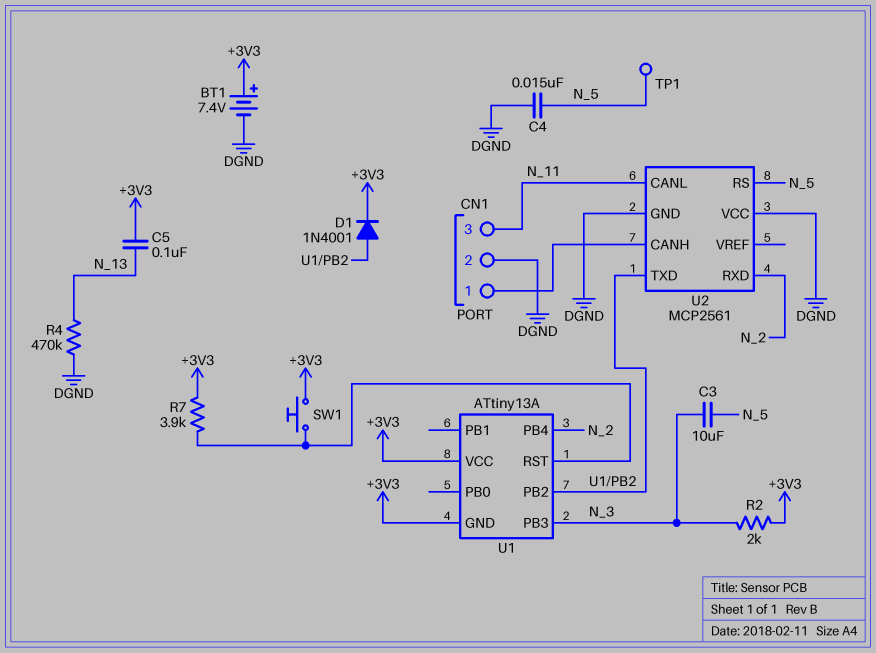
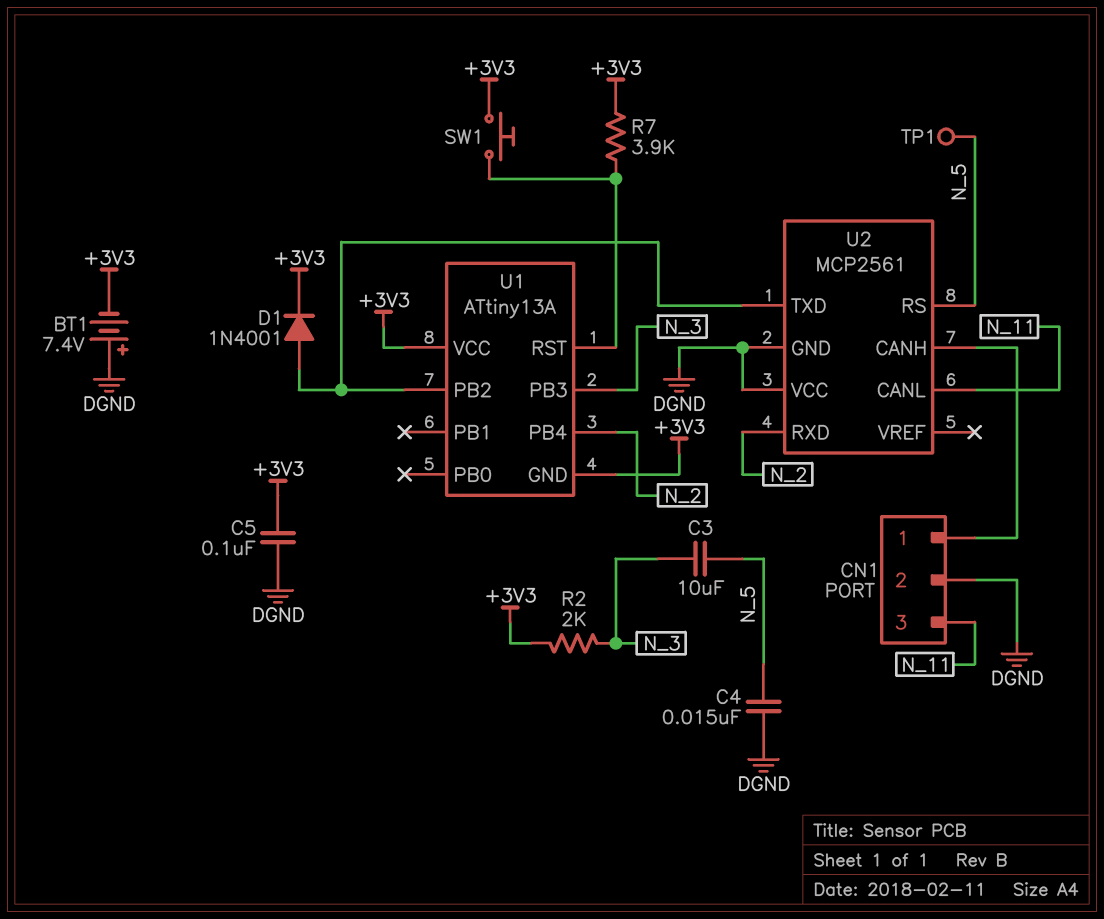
BT1: 7.4V (plus +3V3, minus DGND) -> 7.4V (plus DGND, minus +3V3)
C5: 100nF (+3V3, N_13) -> 100nF (+3V3, DGND)
R4: 470k (DGND, N_13) -> none

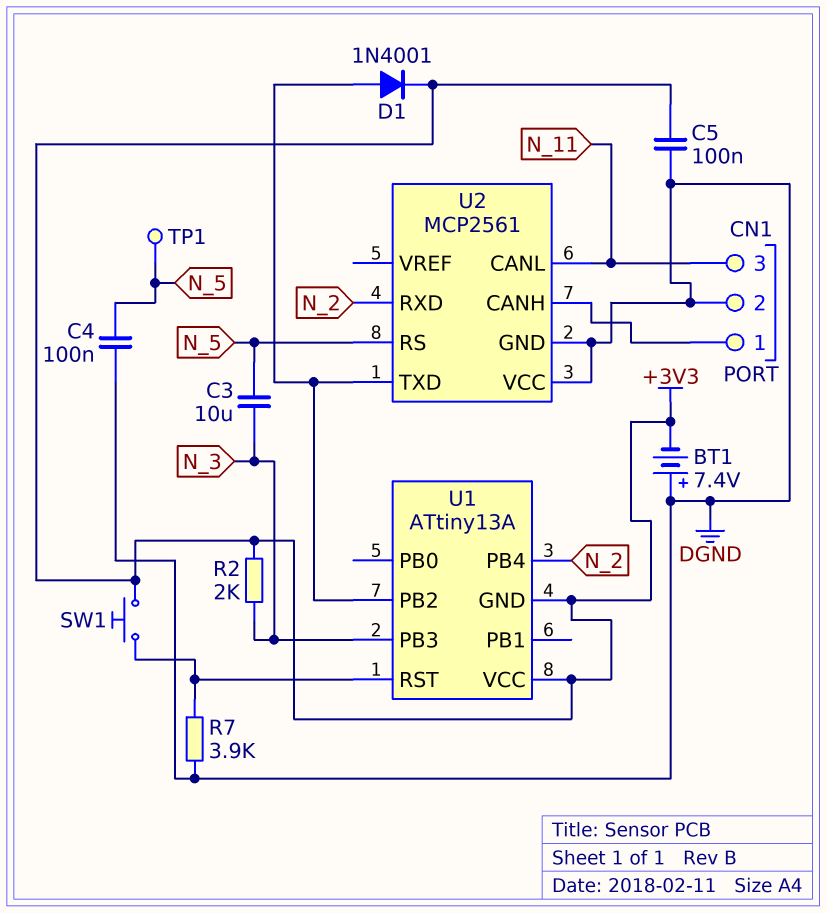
C4: 15nF (DGND, N_5) -> 100nF (DGND, N_5)
R7: 3.9k (+3V3, U1/RST) -> 3.9k (DGND, U1/RST)

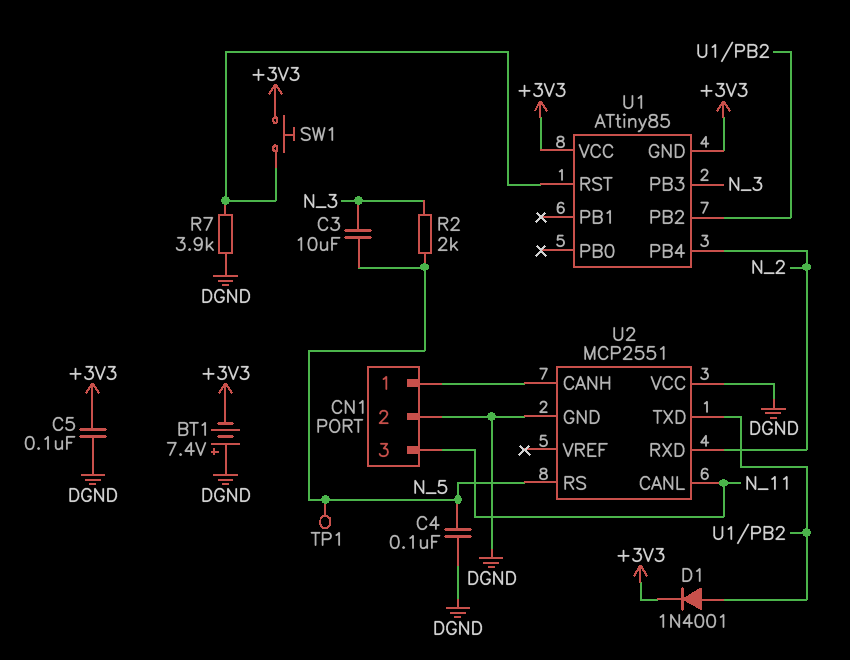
R2: 2k (+3V3, N_3) -> 2k (N_3, N_5)
U1: ATtiny13A -> ATtiny85
U2: MCP2561 -> MCP2551

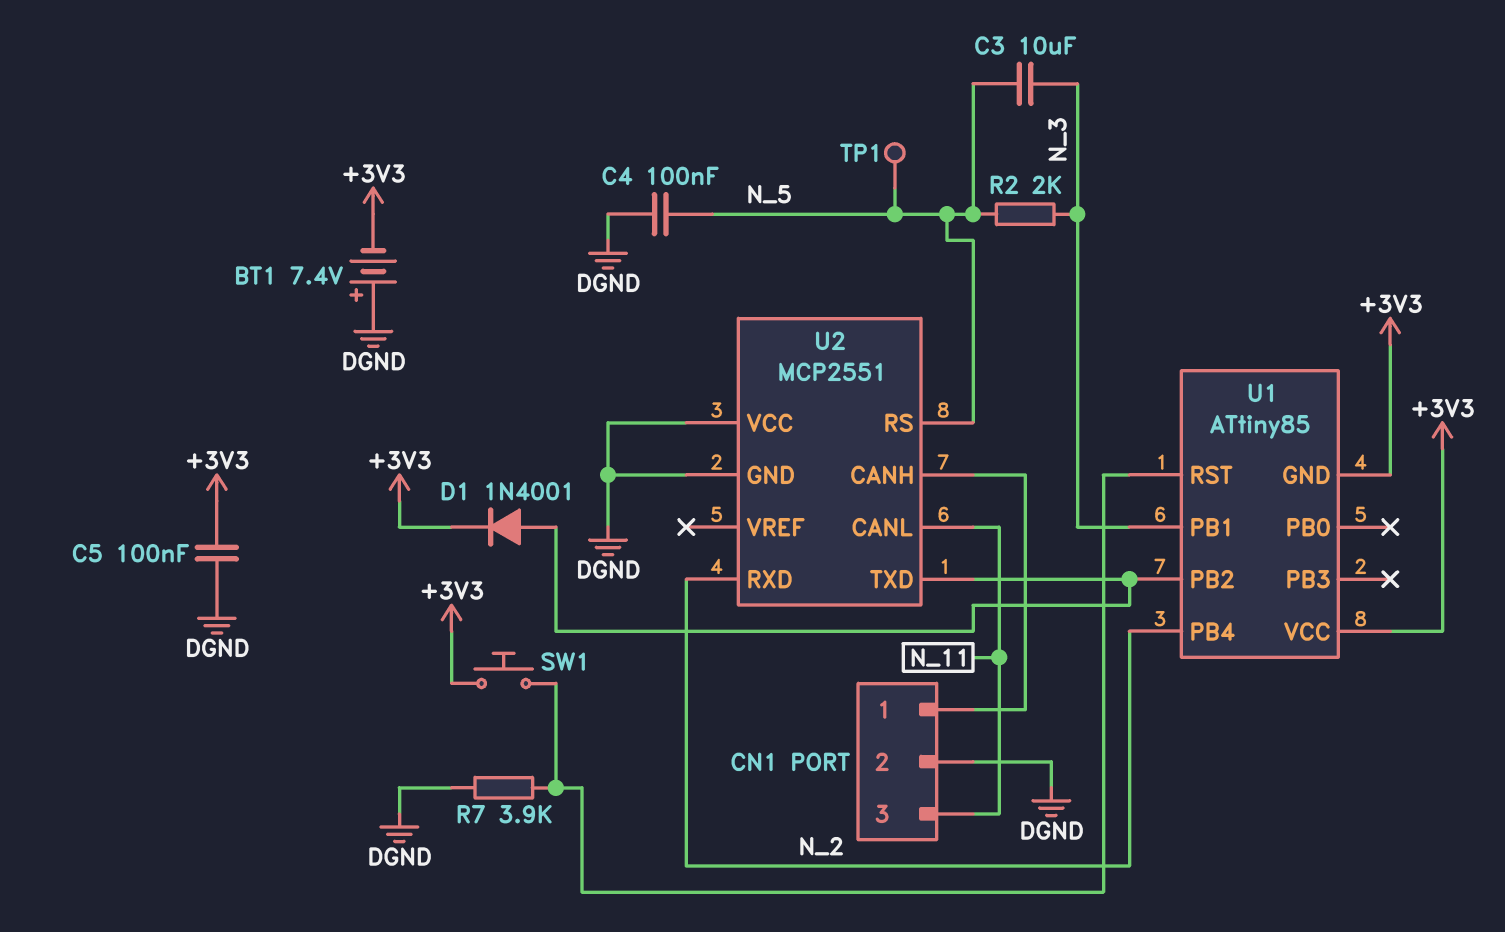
U1 pin PB1: none -> N_3
U1 pin PB3: N_3 -> none

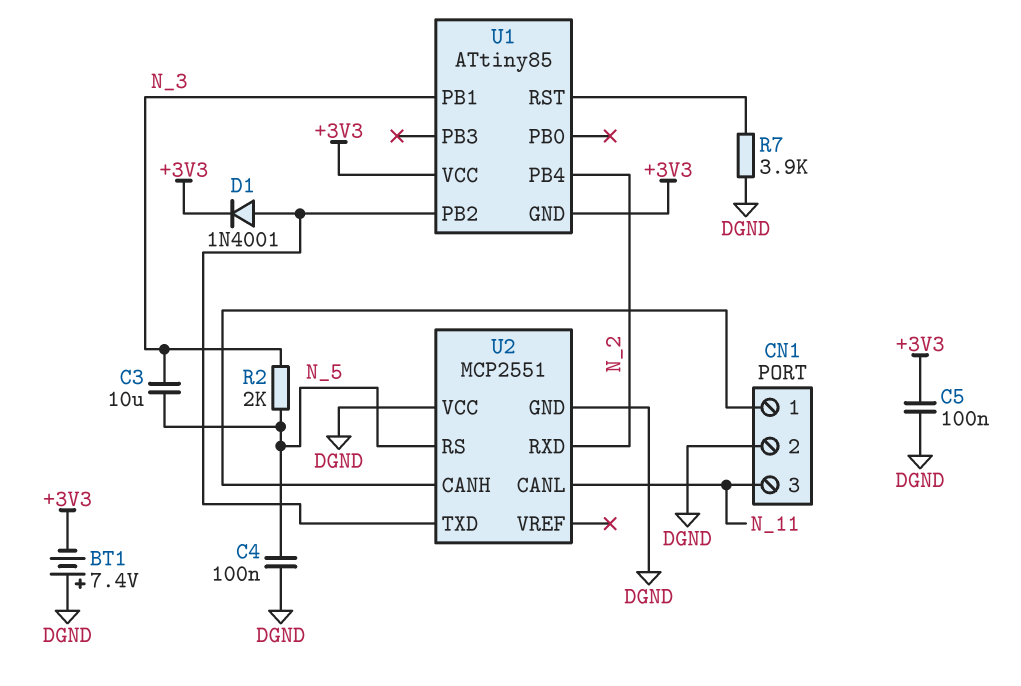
SW1: button (+3V3, U1/RST) -> none
TP1: test point (N_5) -> none

